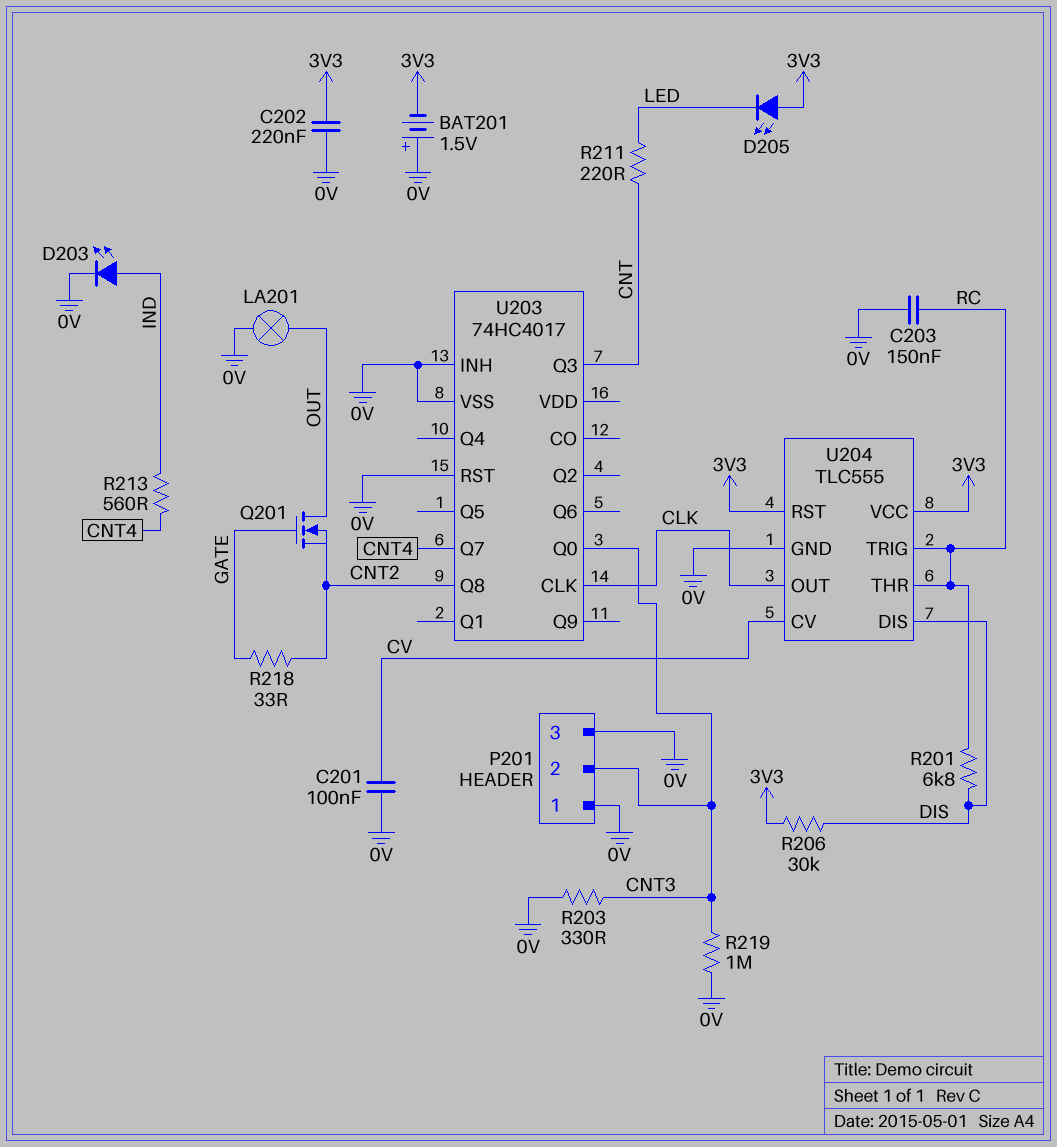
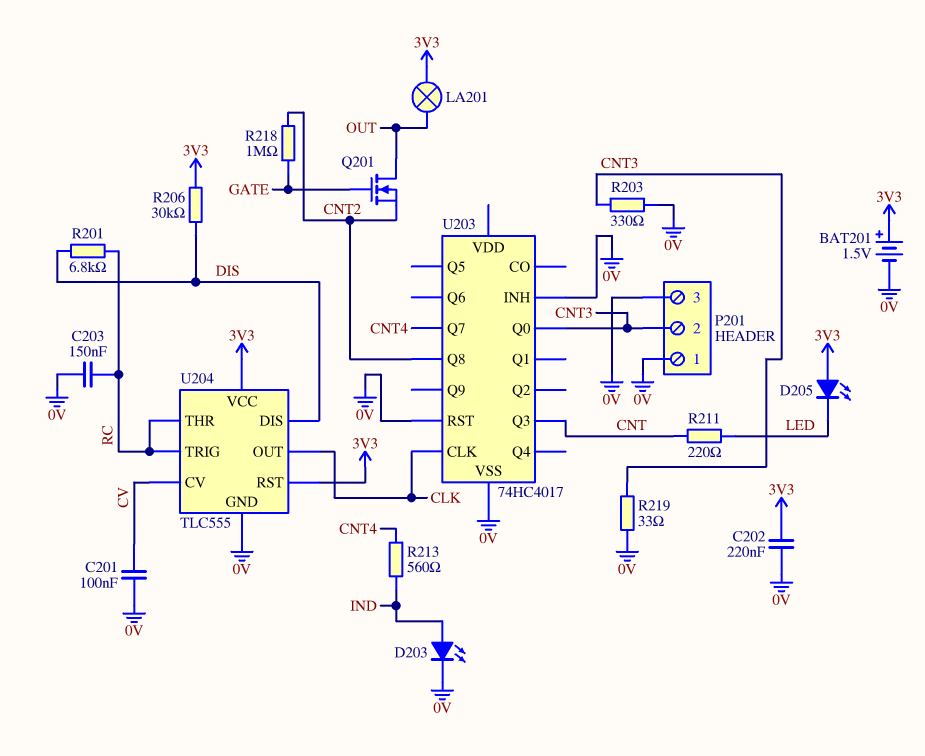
BAT201: 1.5V (plus 0V, minus 3V3) -> 1.5V (plus 3V3, minus 0V)
LA201: lamp (0V, OUT) -> lamp (3V3, OUT)
R218: 33 (CNT2, GATE) -> 1M (CNT2, GATE)
R219: 1M (0V, CNT3) -> 33 (0V, CNT3)

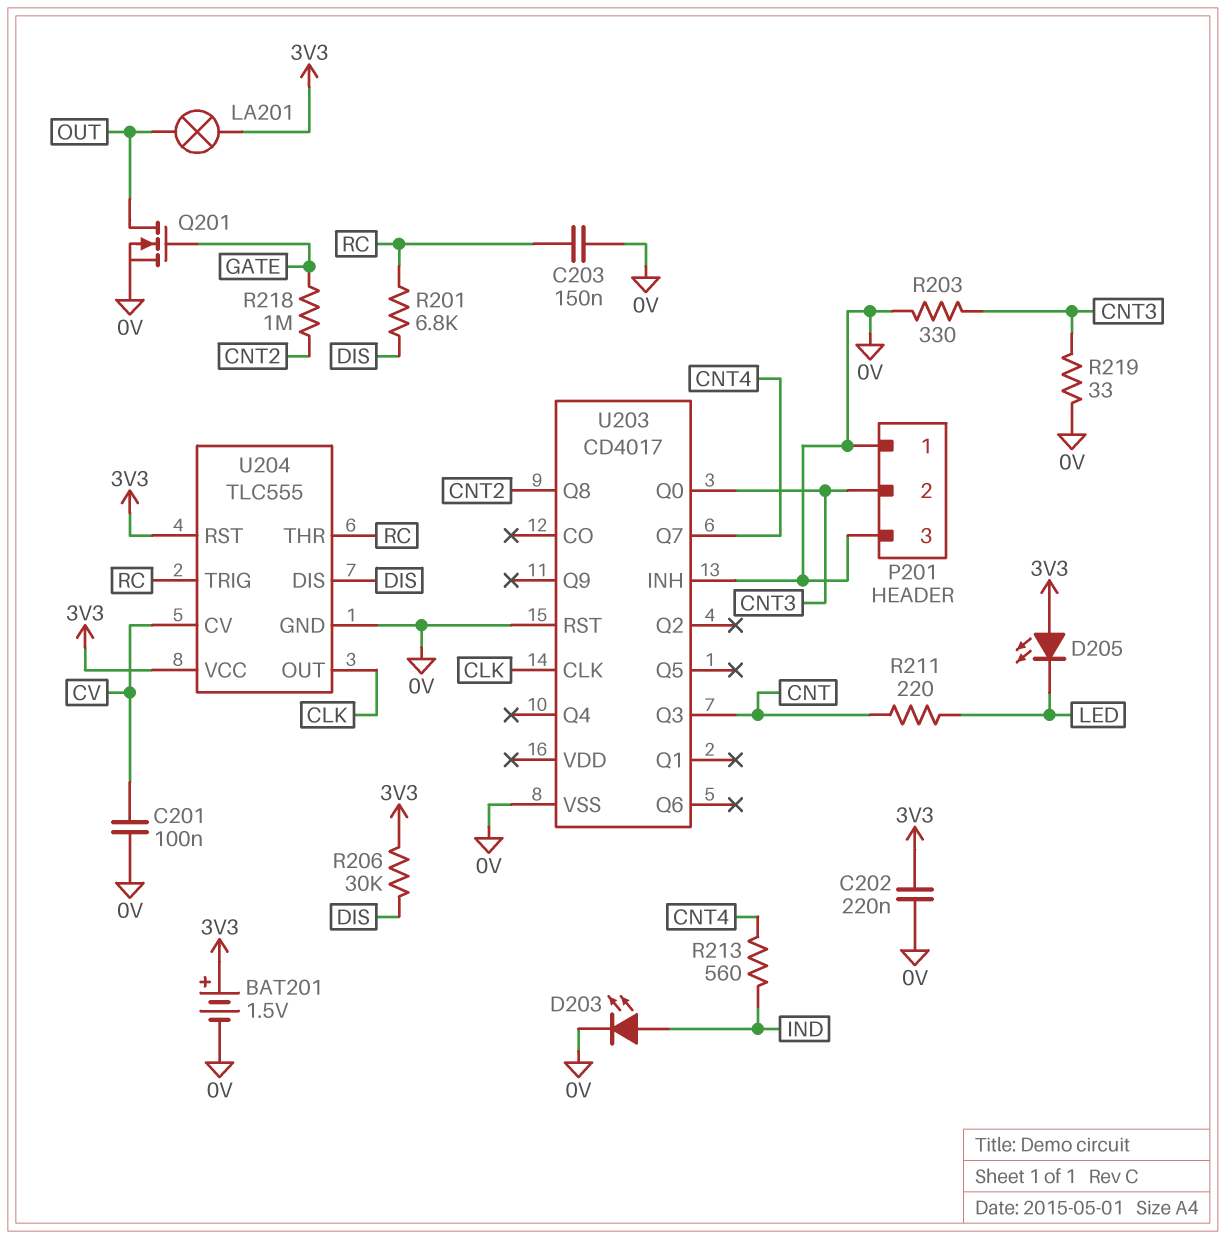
Q201: NMOS (G GATE, D OUT, S CNT2) -> NMOS (G GATE, D OUT, S 0V)
U203: 74HC4017 -> CD4017

